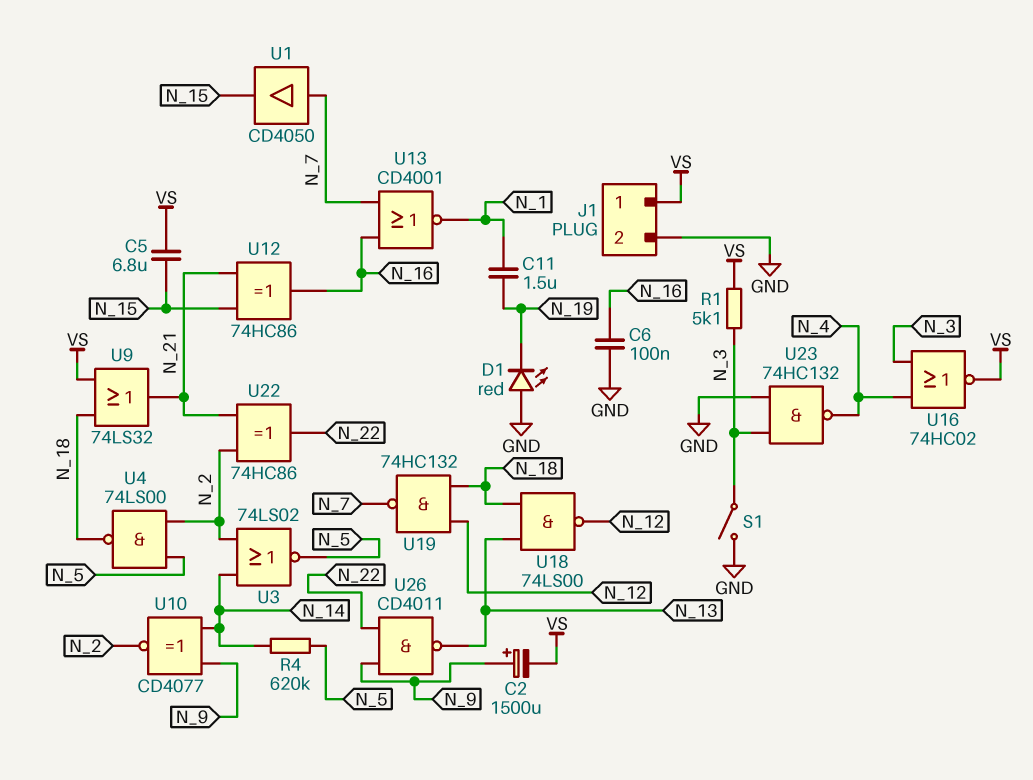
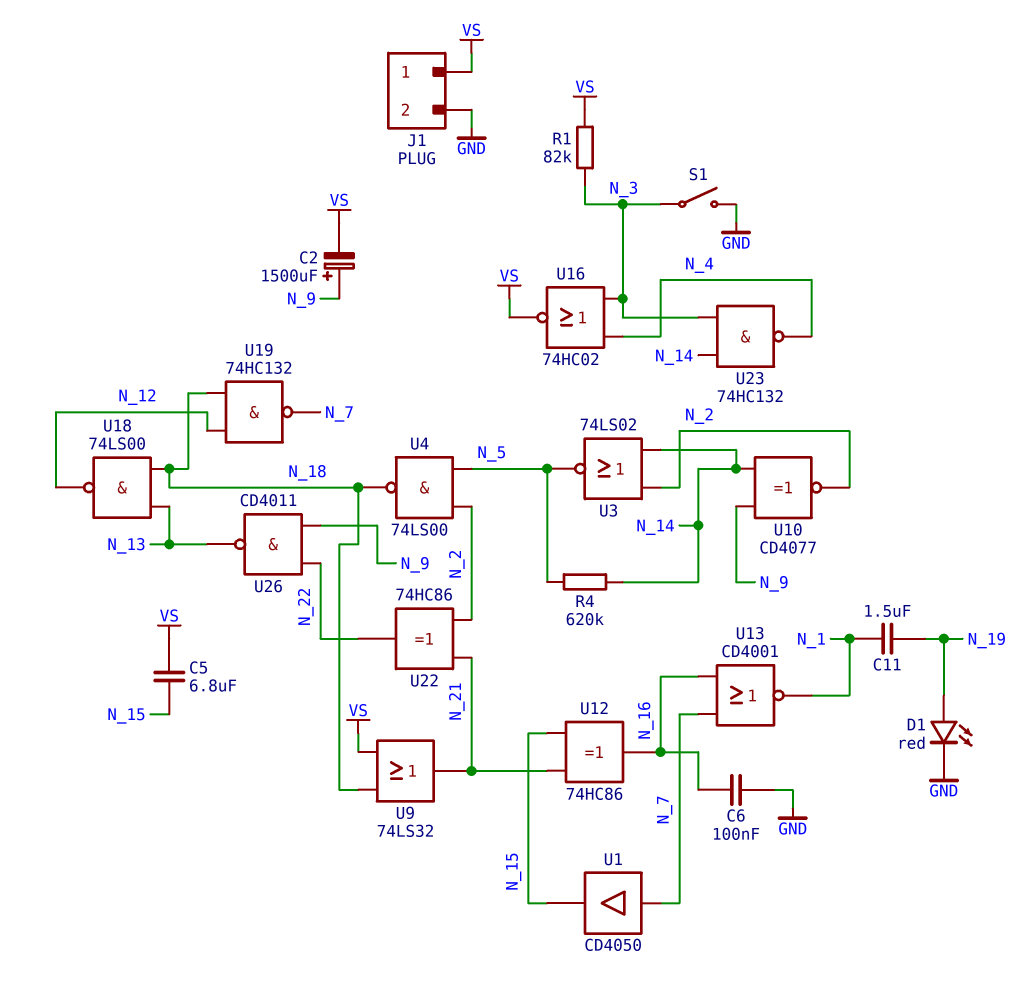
D1: LED red (A GND, K N_19) -> LED red (A N_19, K GND)
R1: 5.1k (N_3, VS) -> 82k (N_3, VS)
U23: NAND 74HC132 (in GND, in N_3, out N_4) -> NAND 74HC132 (in N_3, in N_14, out N_4)

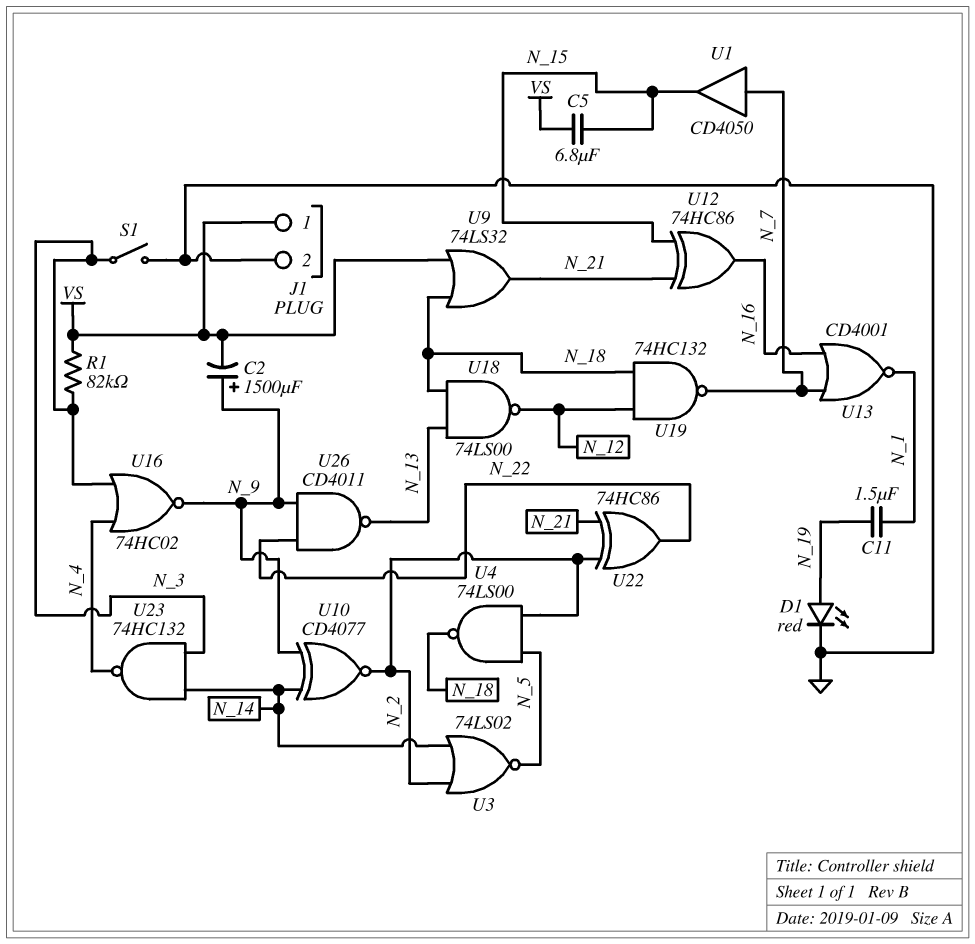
C6: 100nF (GND, N_16) -> none
R4: 620k (N_5, N_14) -> none
U16: NOR 74HC02 (in N_3, in N_4, out VS) -> NOR 74HC02 (in N_3, in N_4, out N_9)

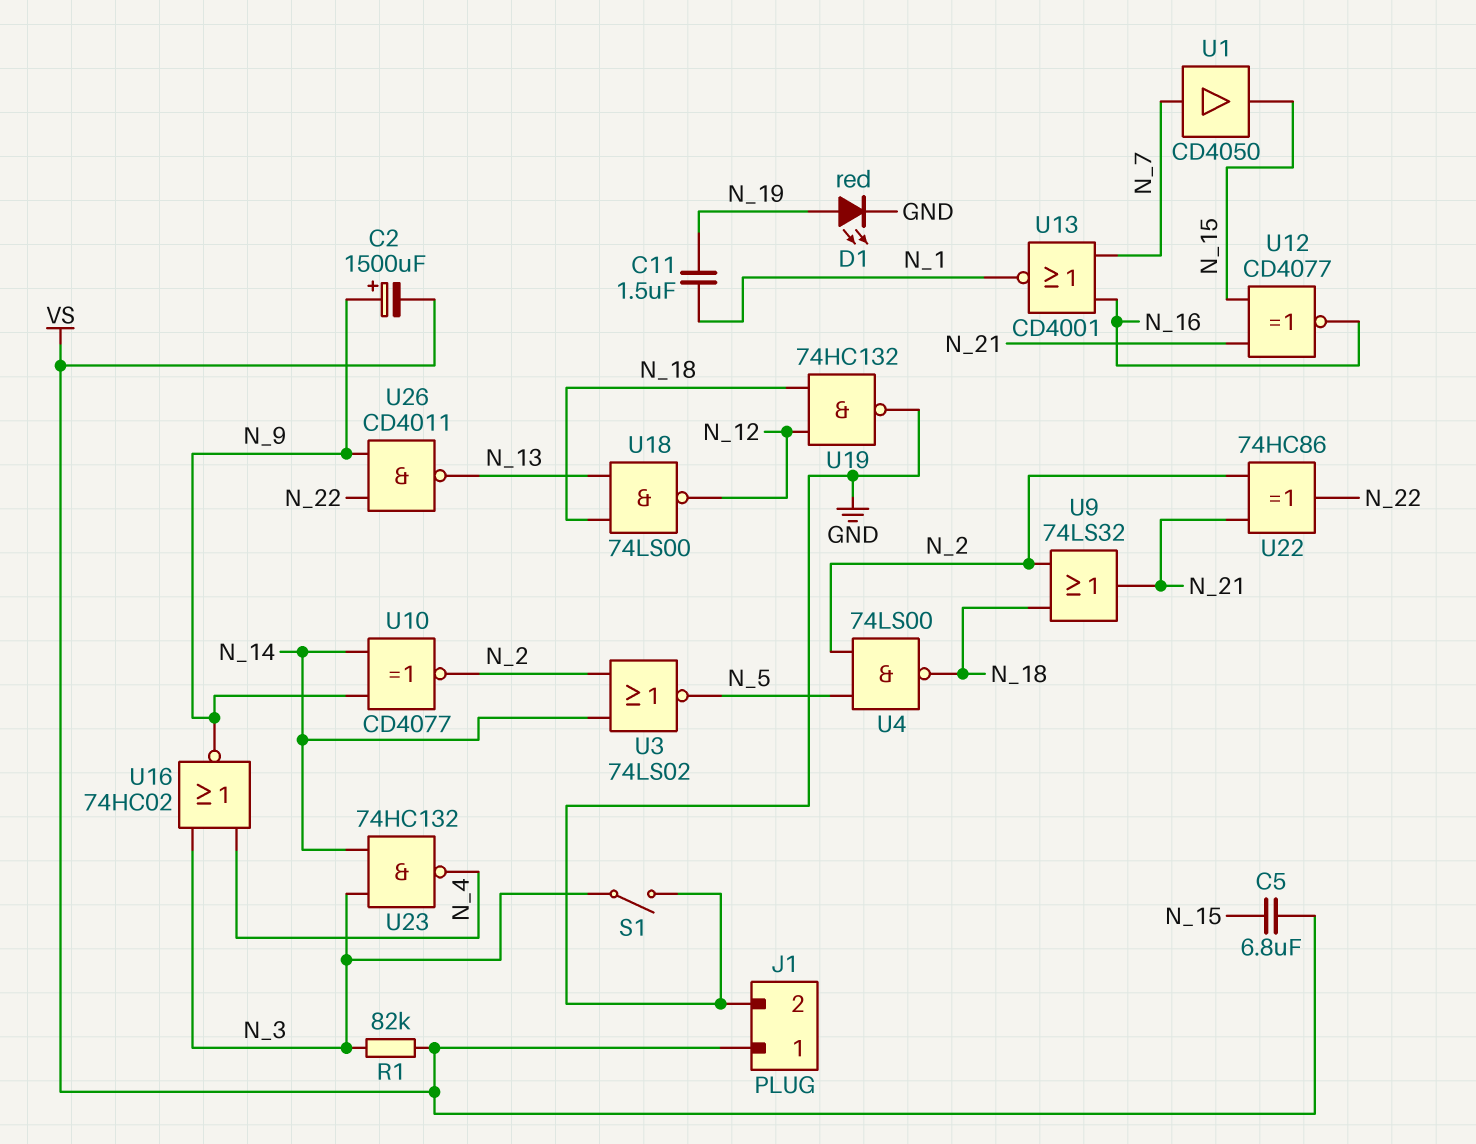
U9: OR 74LS32 (in N_18, in VS, out N_21) -> OR 74LS32 (in N_2, in N_18, out N_21)
U12: XOR 74HC86 (in N_15, in N_21, out N_16) -> XNOR CD4077 (in N_15, in N_21, out N_16)
U19: NAND 74HC132 (in N_12, in N_18, out N_7) -> NAND 74HC132 (in N_12, in N_18, out GND)

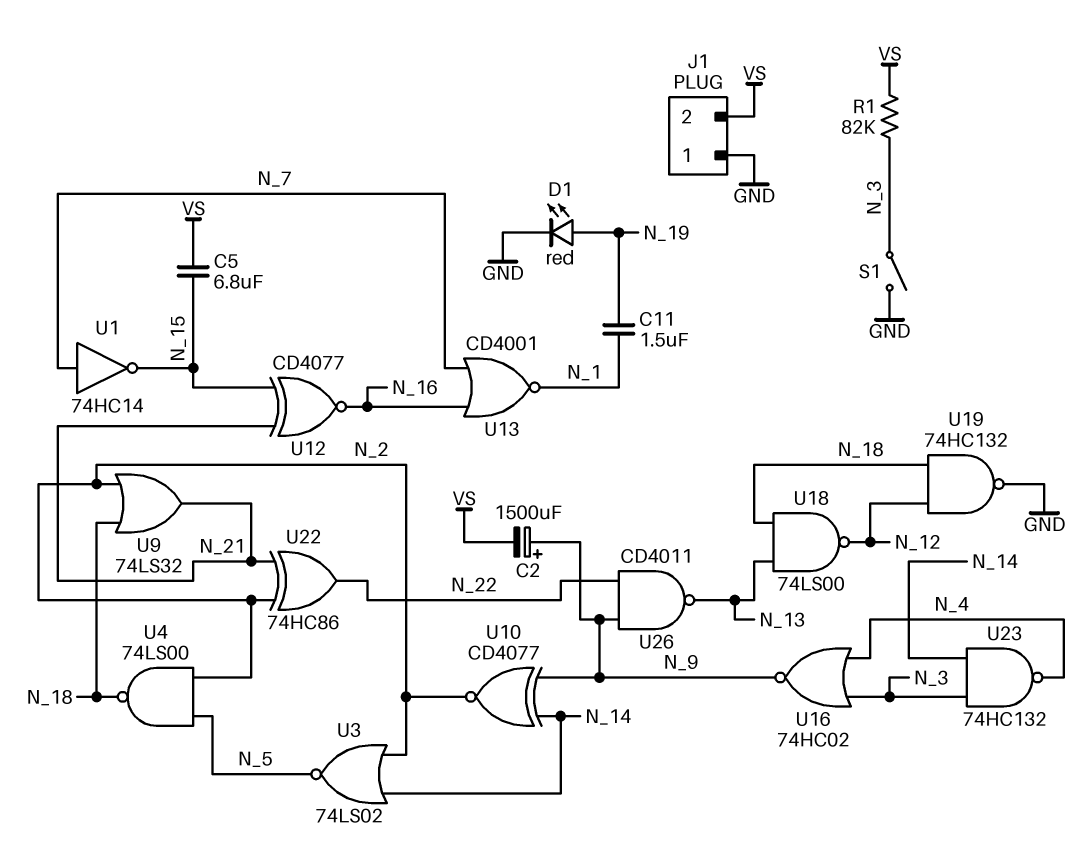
J1 pin 1: VS -> GND
J1 pin 2: GND -> VS
U1: buffer CD4050 (in N_7, out N_15) -> NOT 74HC14 (in N_7, out N_15)

